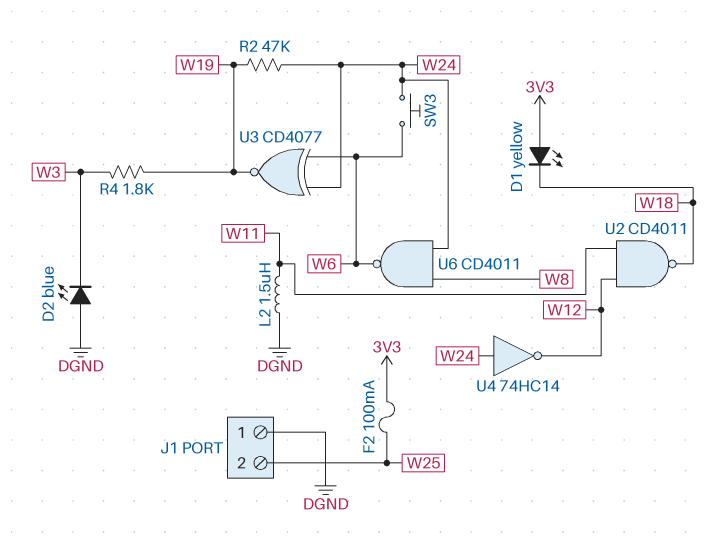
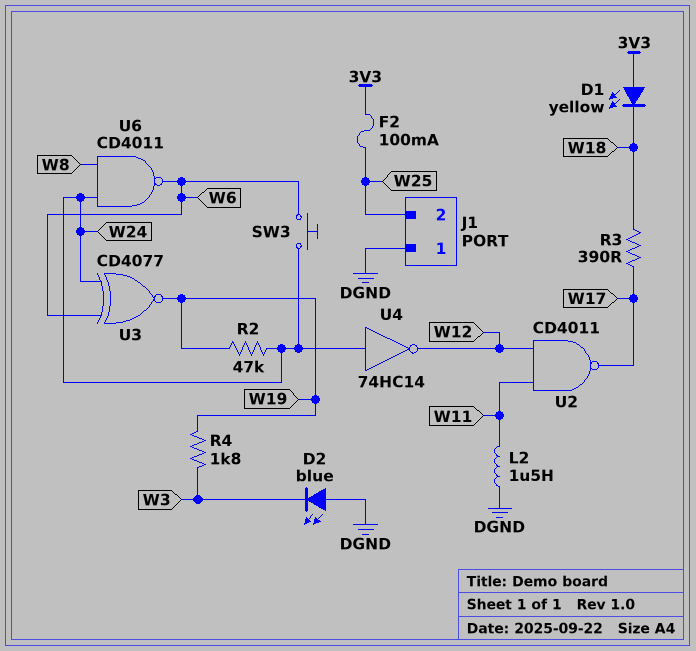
R3: none -> 390 (W17, W18)
U2: NAND CD4011 (in W11, in W12, out W18) -> NAND CD4011 (in W11, in W12, out W17)

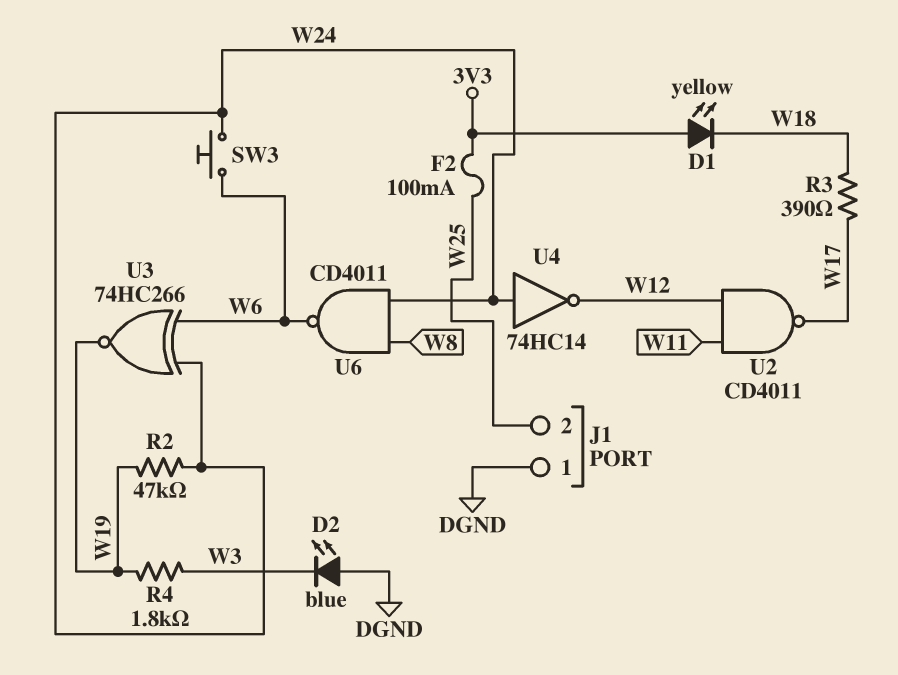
L2: 1.5uH (DGND, W11) -> none
U3: XNOR CD4077 (in W6, in W24, out W19) -> XNOR 74HC266 (in W6, in W24, out W19)

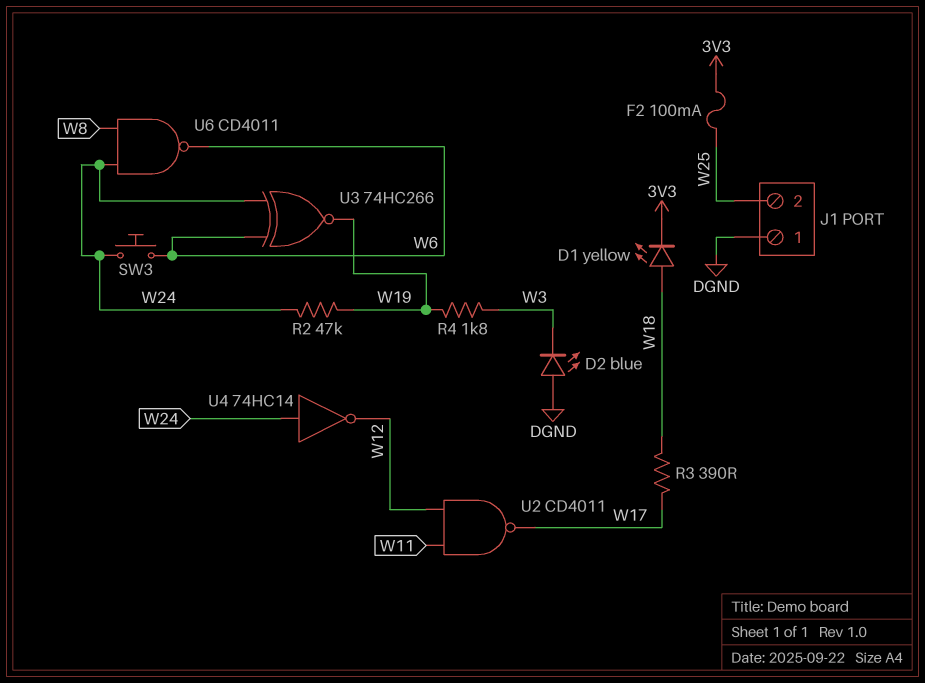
D1: LED yellow (A 3V3, K W18) -> LED yellow (A W18, K 3V3)

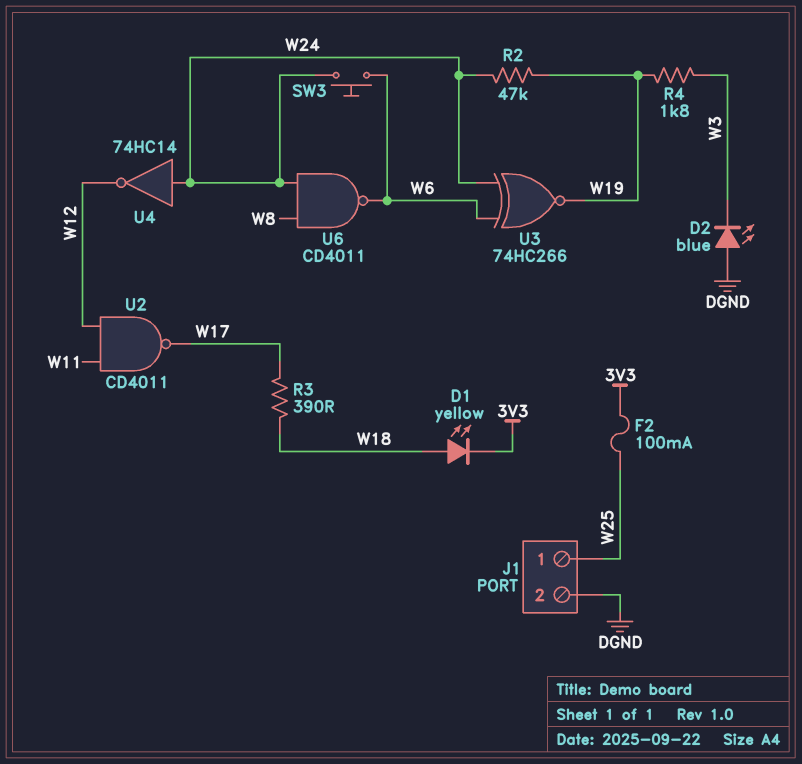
J1 pin 1: DGND -> W25
J1 pin 2: W25 -> DGND

